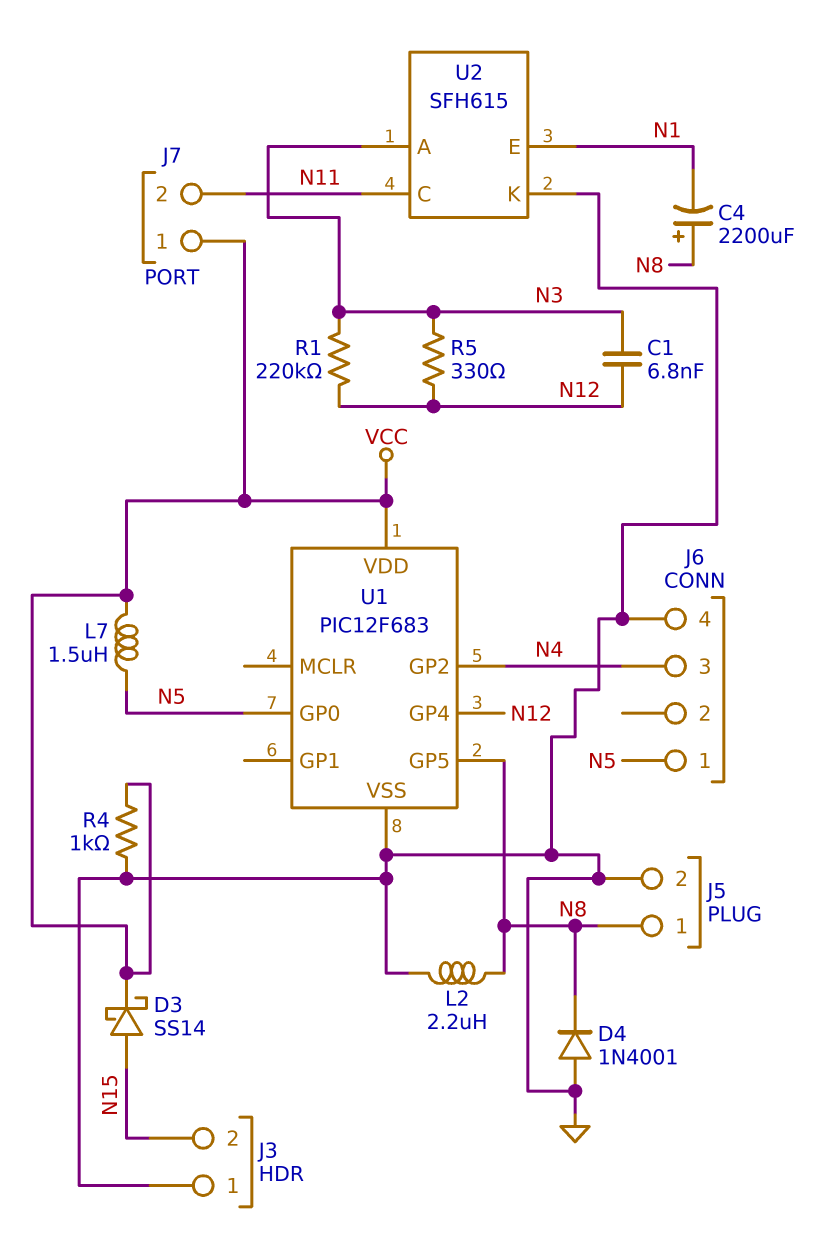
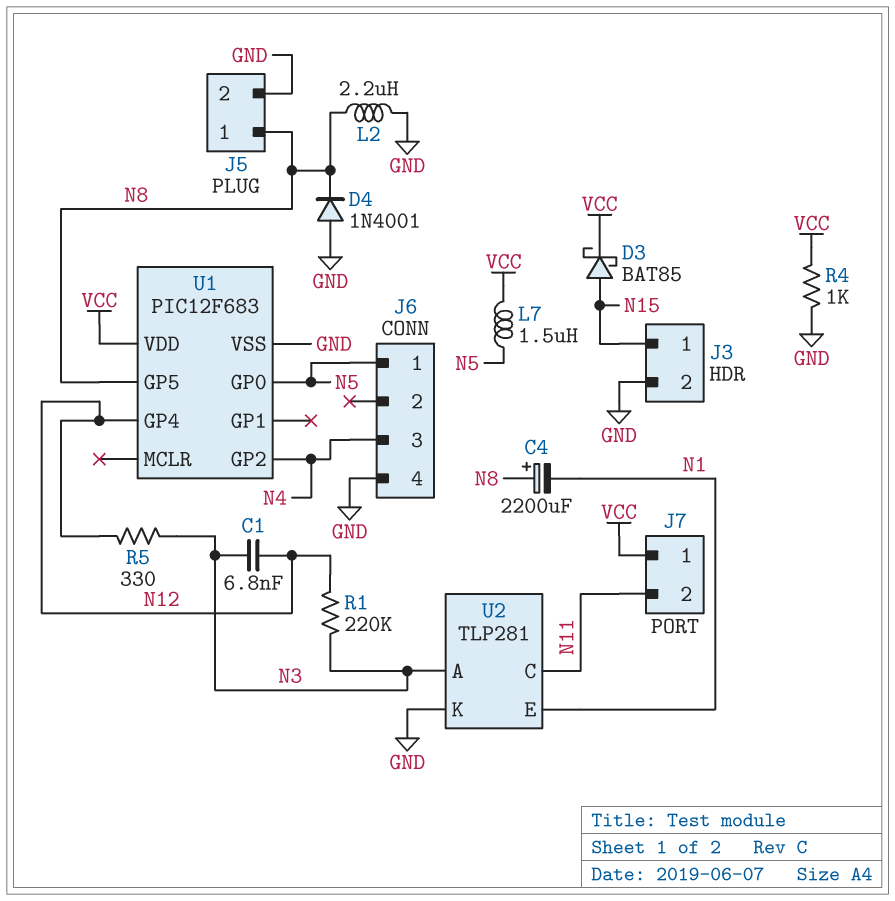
D3: schottky SS14 (A N15, K VCC) -> schottky BAT85 (A N15, K VCC)
J3 pin 1: GND -> N15
J3 pin 2: N15 -> GND
U2: SFH615 -> TLP281

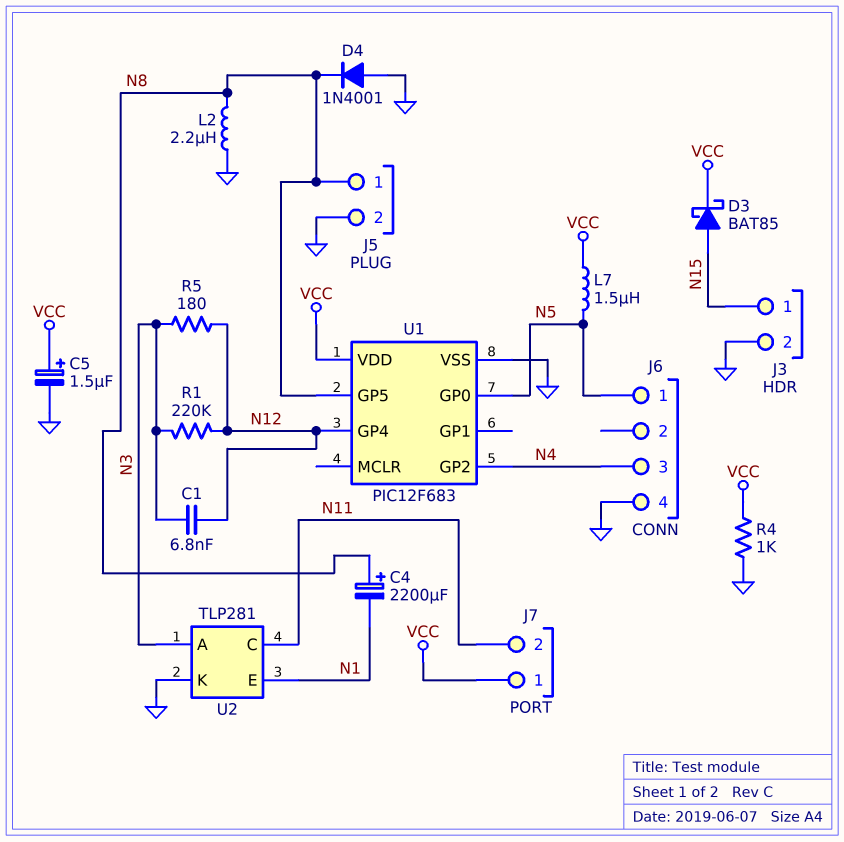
C5: none -> 1.5uF (plus VCC, minus GND)
R5: 330 (N3, N12) -> 180 (N3, N12)

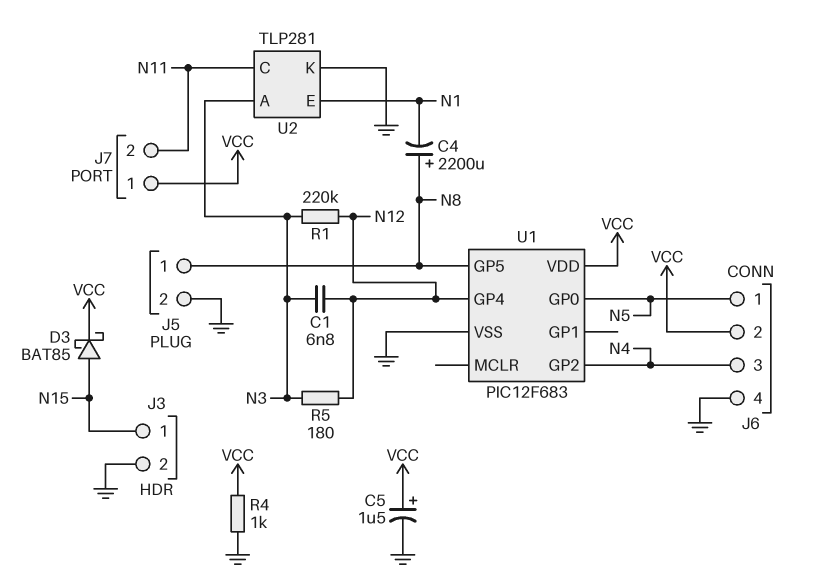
D4: diode 1N4001 (A GND, K N8) -> none
J6 pin 2: none -> VCC
L2: 2.2uH (GND, N8) -> none
L7: 1.5uH (N5, VCC) -> none

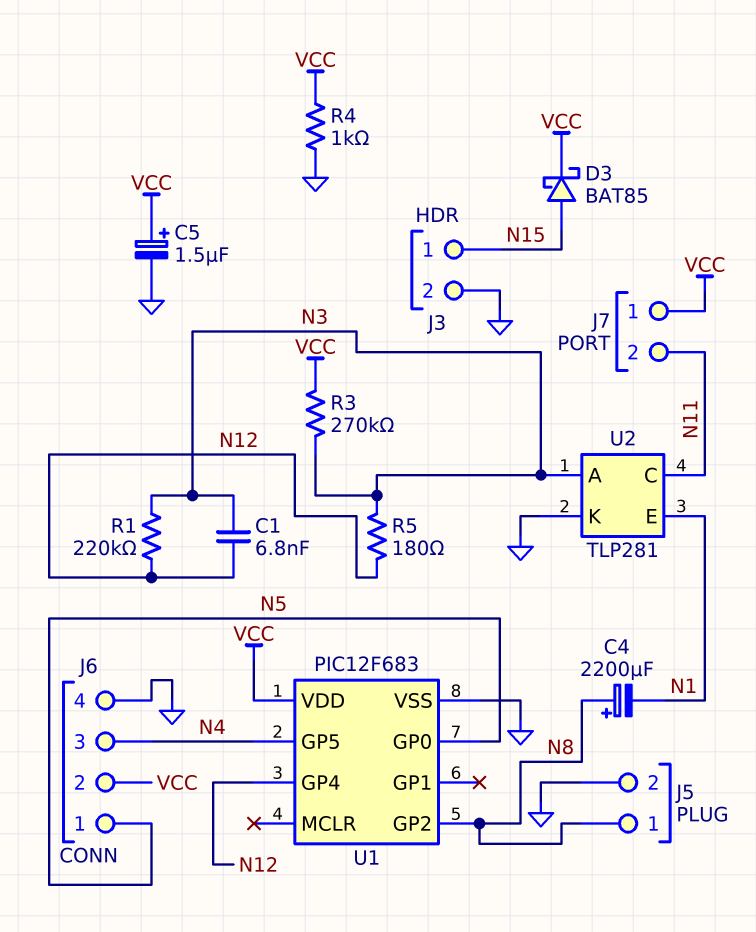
R3: none -> 270k (N3, VCC)
U1 pin GP2: N4 -> N8
U1 pin GP5: N8 -> N4

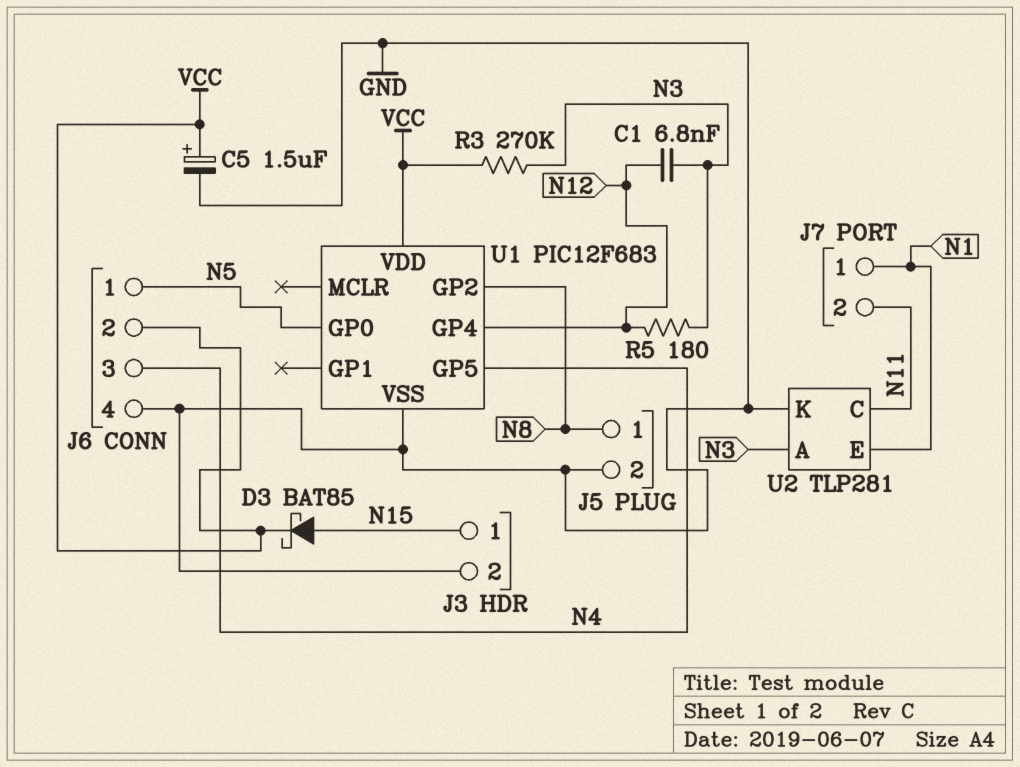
C4: 2200uF (plus N8, minus N1) -> none
J7 pin 1: VCC -> N1
R1: 220k (N3, N12) -> none
R4: 1k (GND, VCC) -> none

